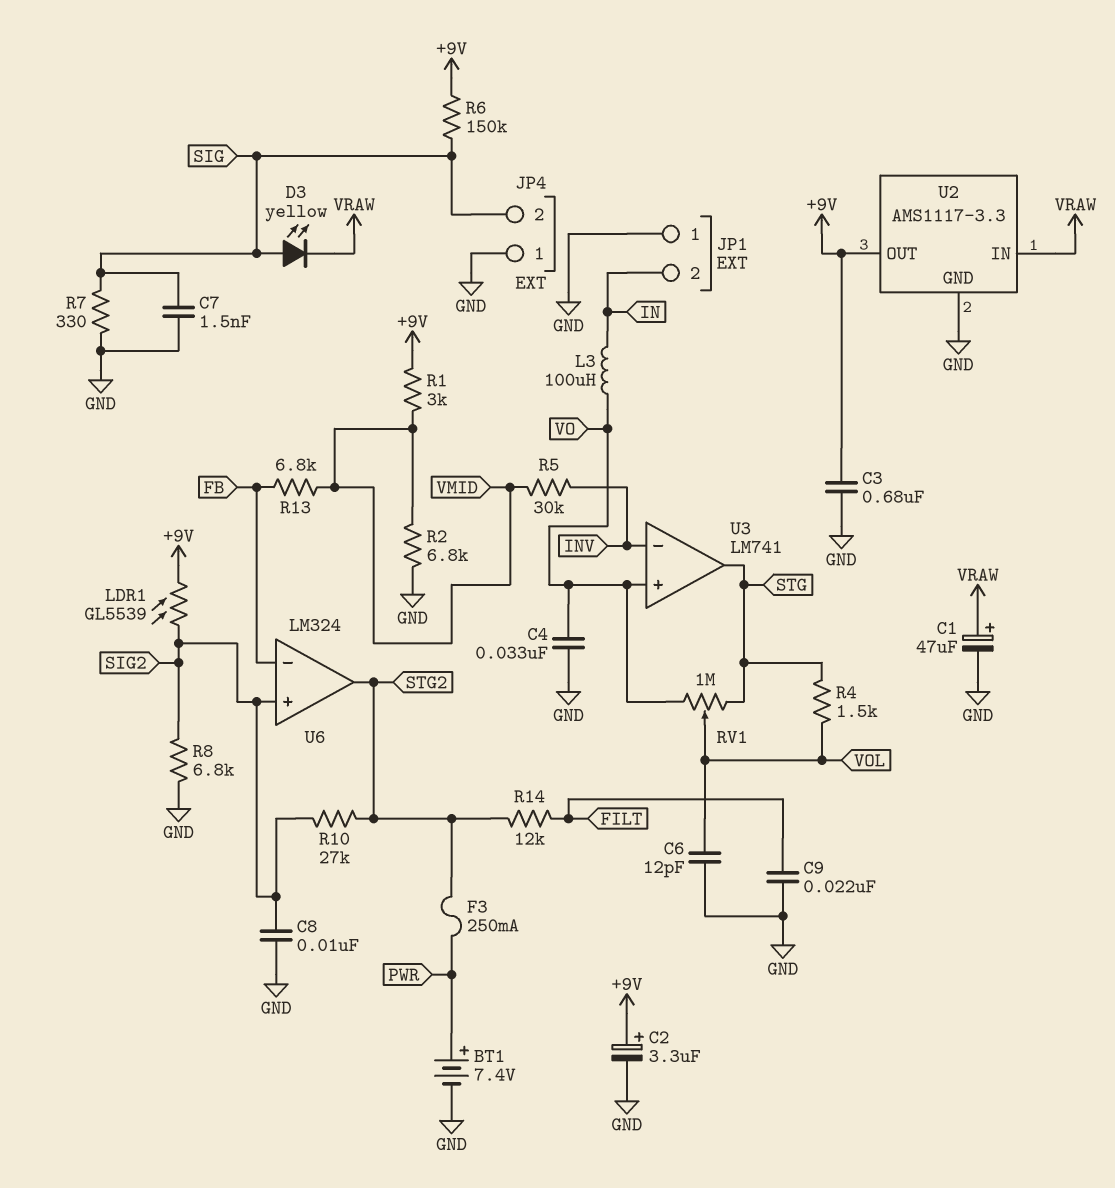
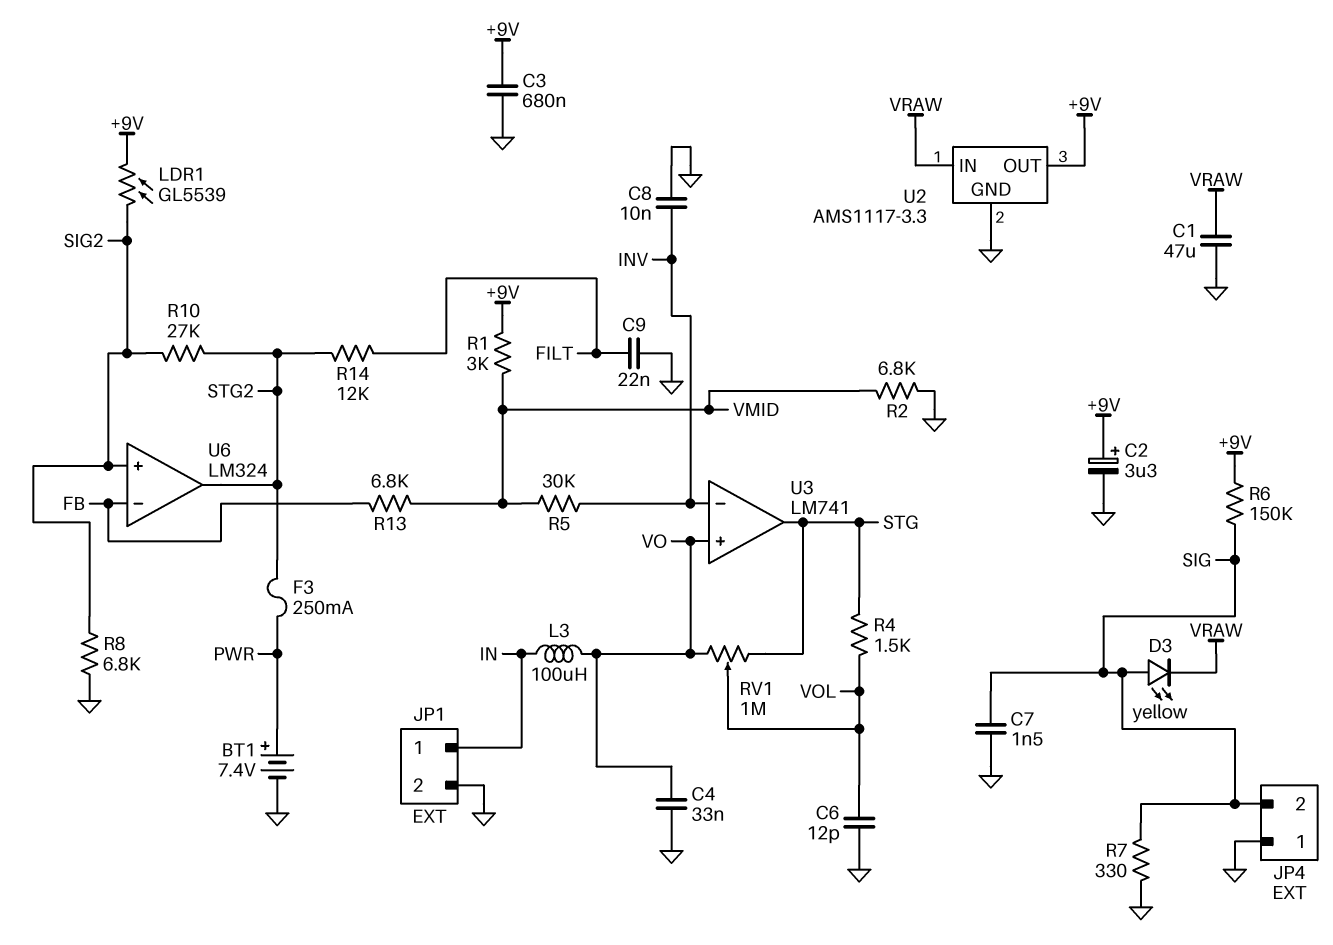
C1: 47uF (plus VRAW, minus GND) -> 47uF (GND, VRAW)
C8: 10nF (GND, SIG2) -> 10nF (GND, INV)
JP1 pin 1: GND -> IN
JP1 pin 2: IN -> GND

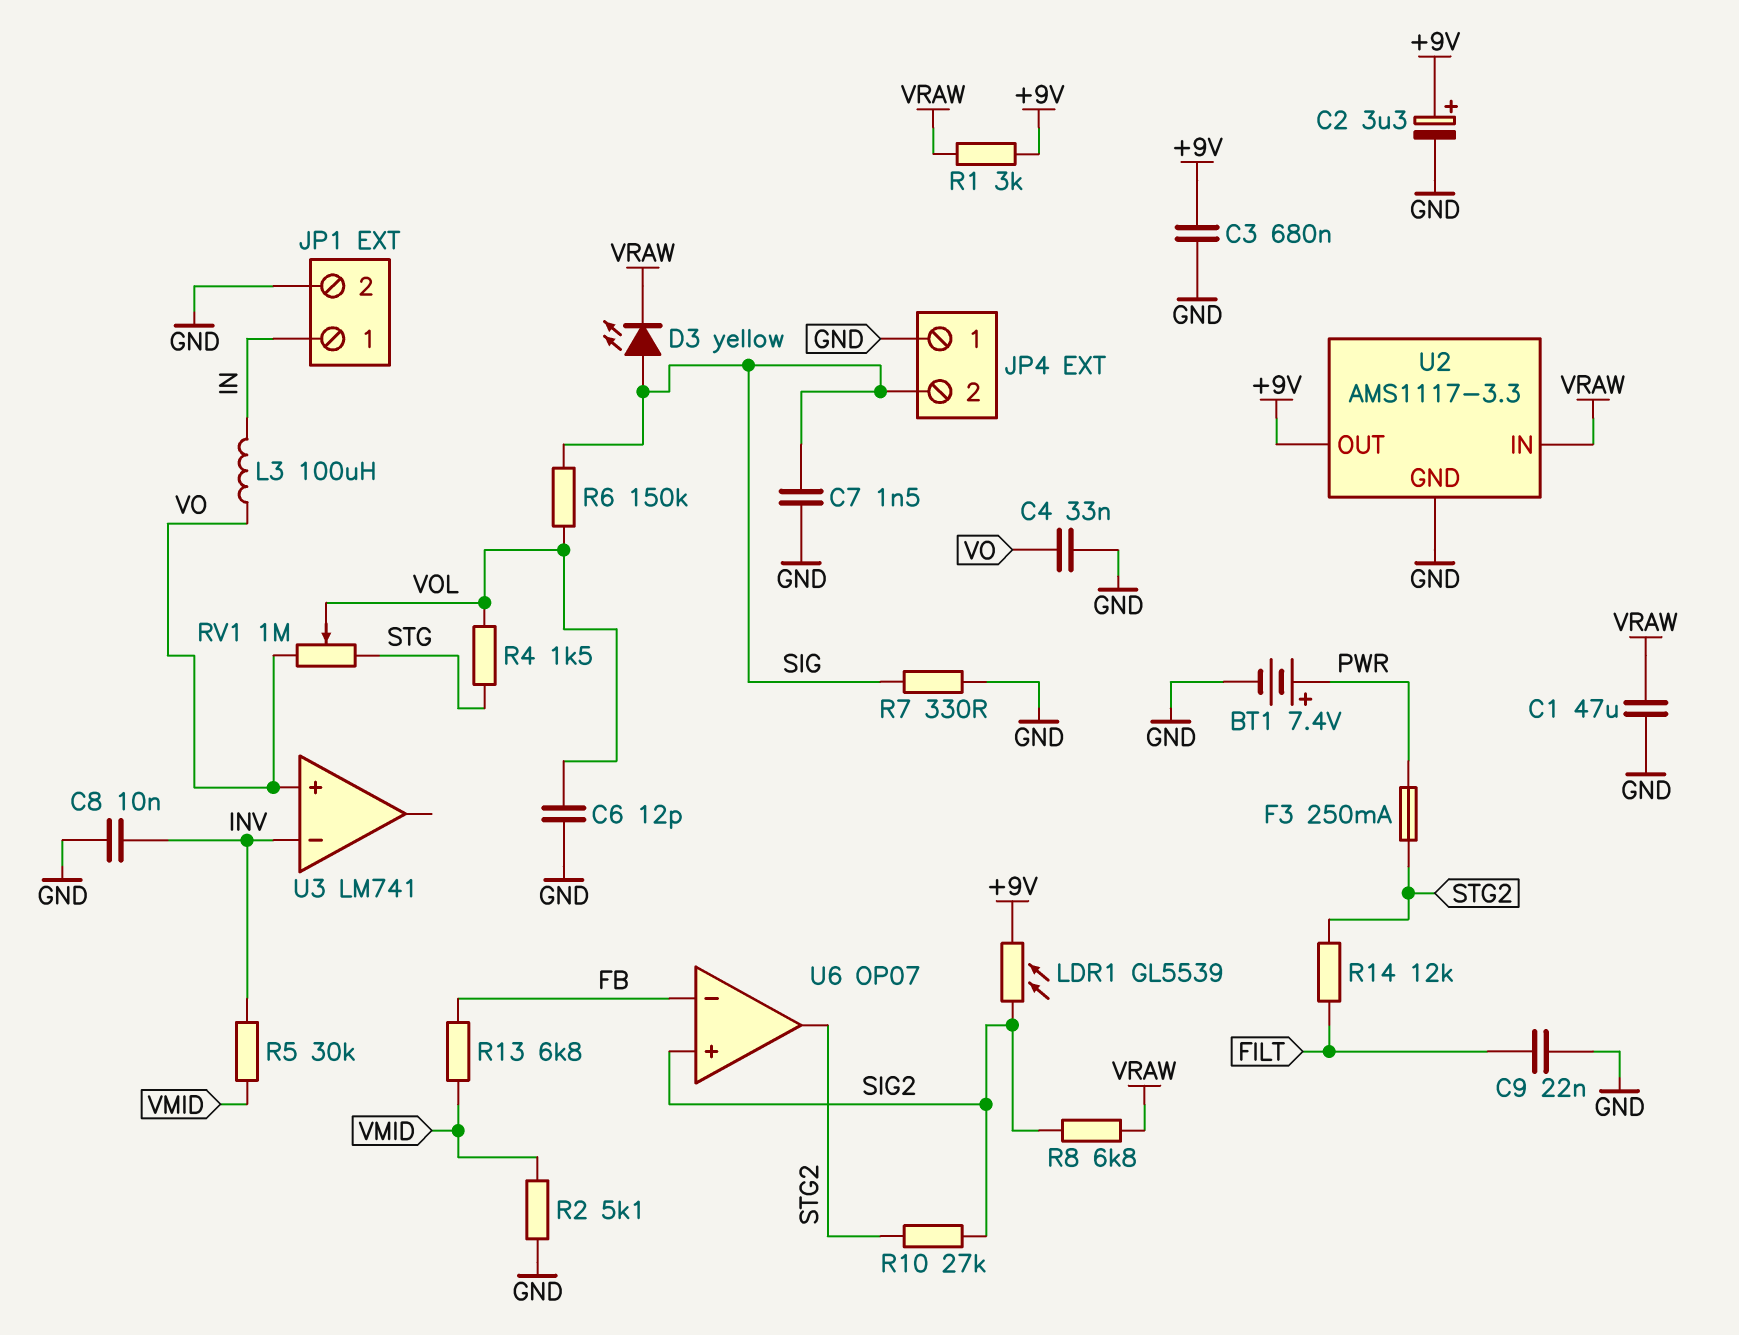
R1: 3k (+9V, VMID) -> 3k (+9V, VRAW)
R2: 6.8k (GND, VMID) -> 5.1k (GND, VMID)
R6: 150k (+9V, SIG) -> 150k (SIG, VOL)
R8: 6.8k (GND, SIG2) -> 6.8k (SIG2, VRAW)
U3 pin out: STG -> none
U6: LM324 -> OP07

